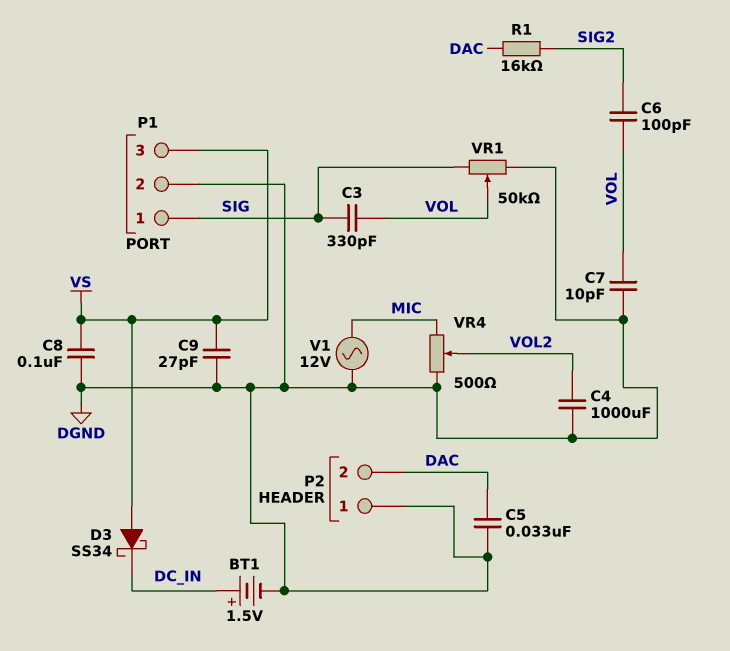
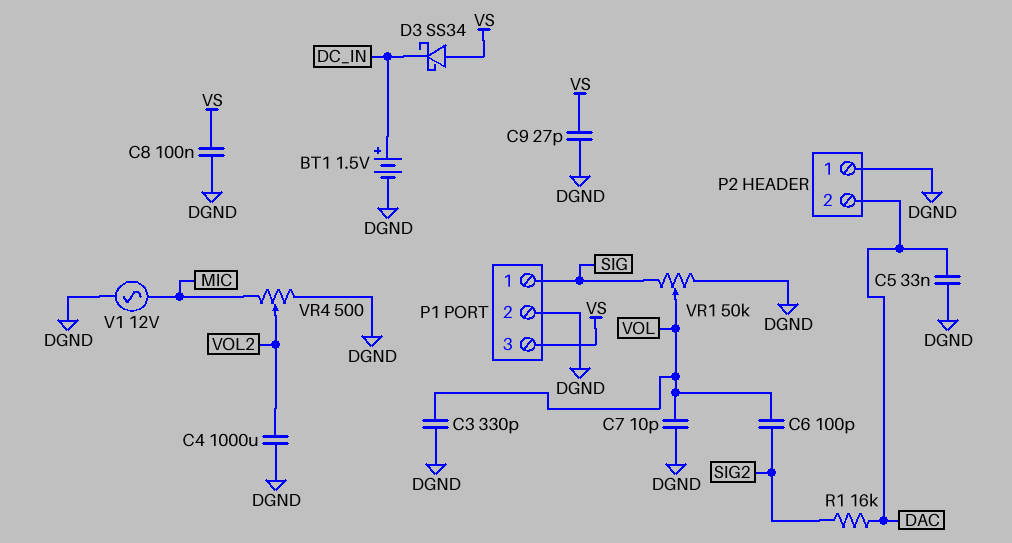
C3: 330pF (SIG, VOL) -> 330pF (DGND, VOL)

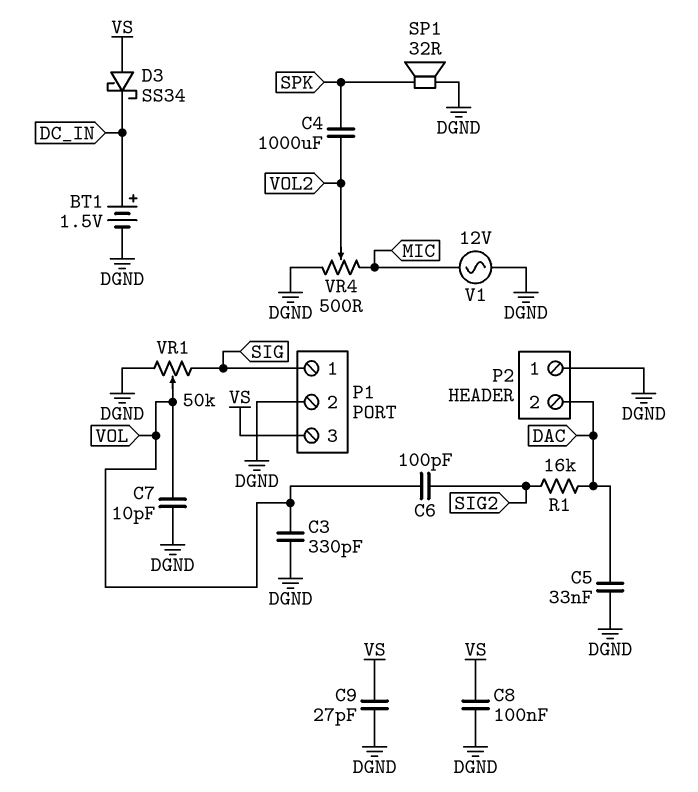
C4: 1000uF (DGND, VOL2) -> 1000uF (SPK, VOL2)
SP1: none -> speaker 32R (DGND, SPK)

